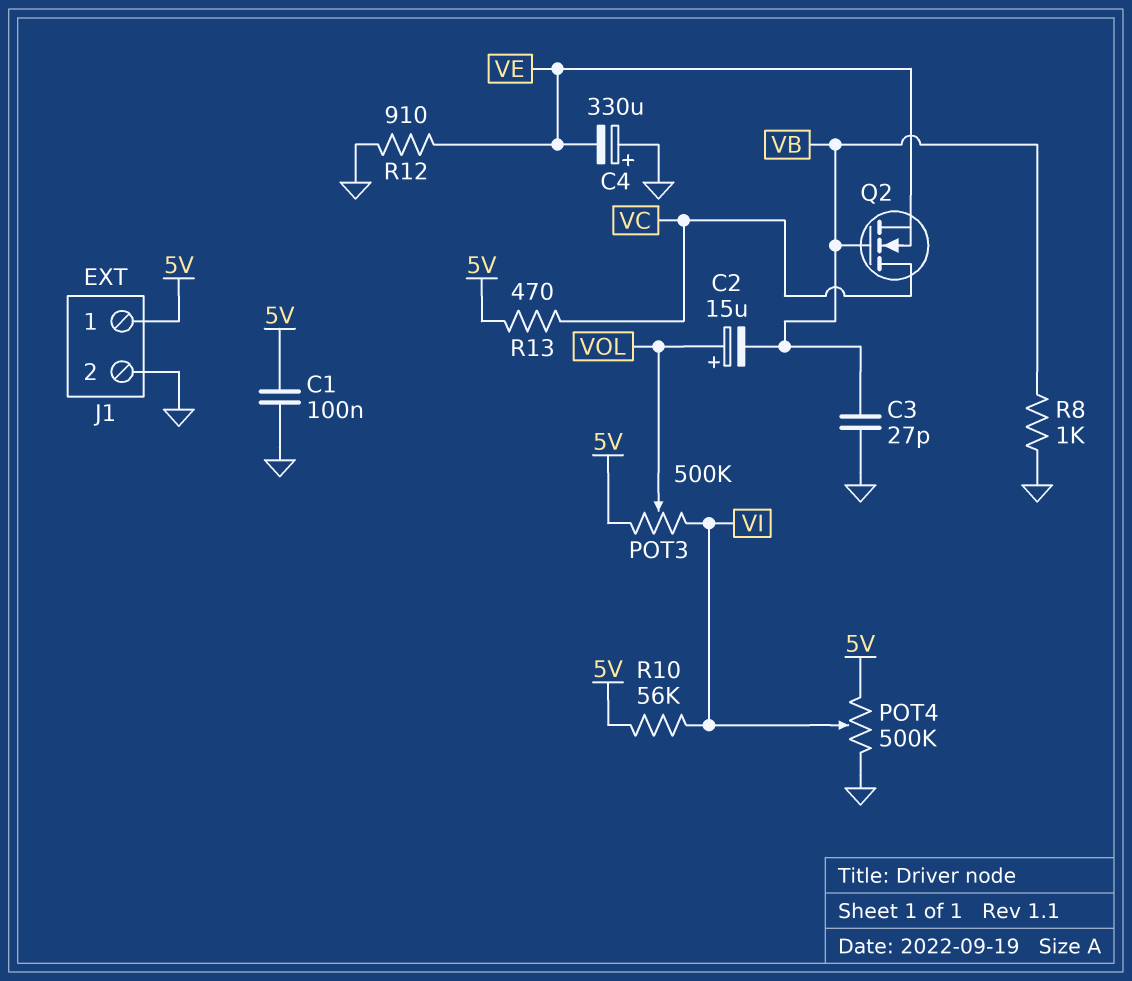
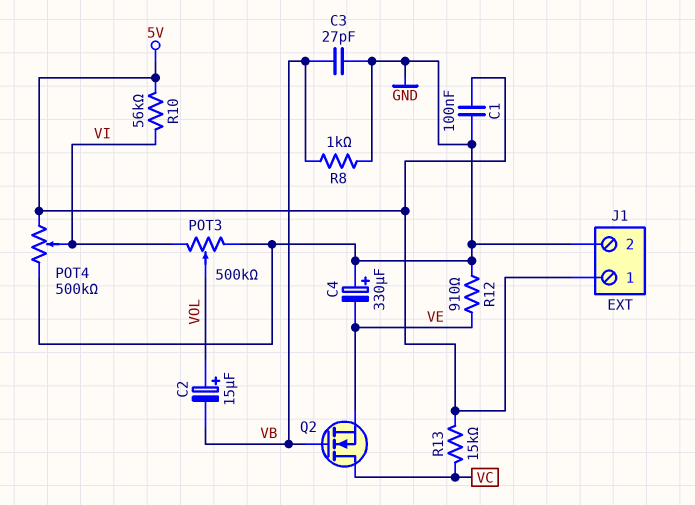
POT3: 500k (5V, VI, wiper VOL) -> 500k (GND, VI, wiper VOL)
R13: 470 (5V, VC) -> 15k (5V, VC)

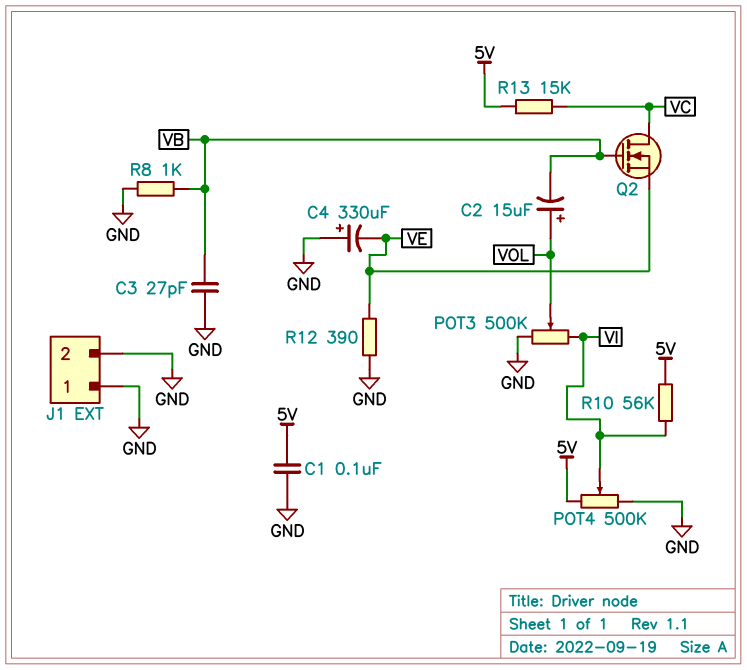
J1 pin 1: 5V -> GND
R12: 910 (GND, VE) -> 390 (GND, VE)

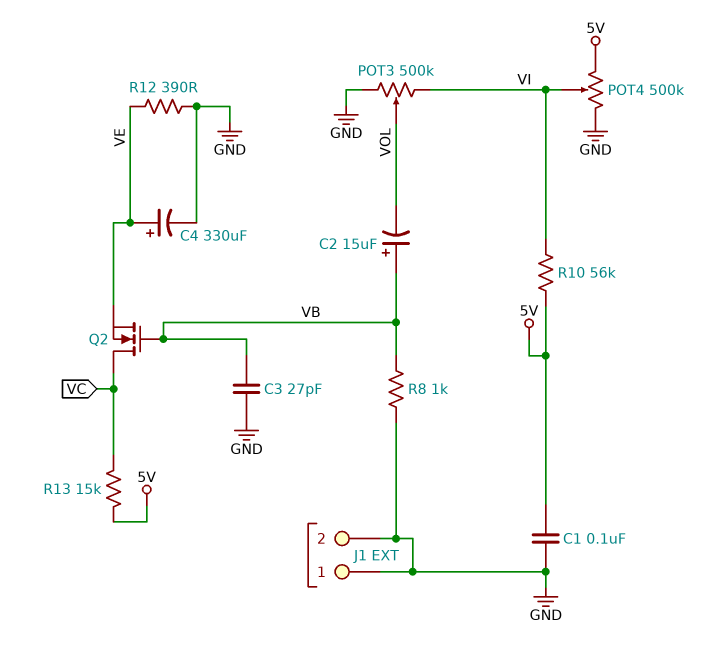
C2: 15uF (plus VOL, minus VB) -> 15uF (plus VB, minus VOL)
C4: 330uF (plus GND, minus VE) -> 330uF (plus VE, minus GND)

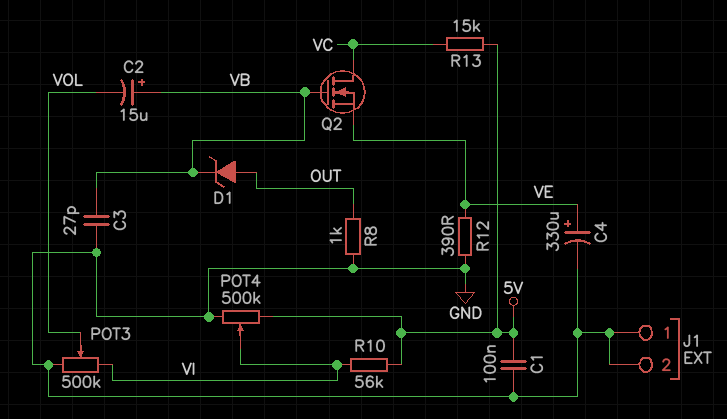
D1: none -> zener (A OUT, K VB)
R8: 1k (GND, VB) -> 1k (GND, OUT)

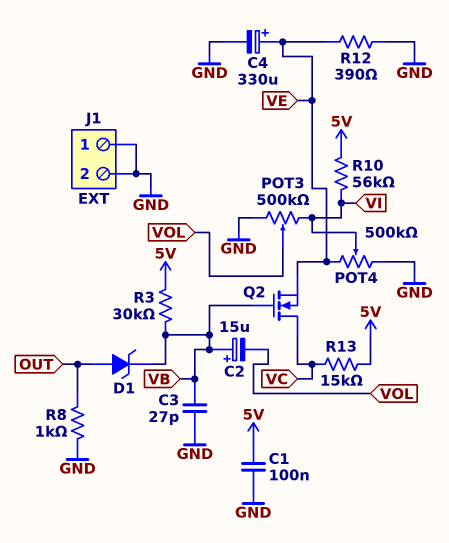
POT4: 500k (5V, GND, wiper VI) -> 500k (GND, VE, wiper VI)
R3: none -> 30k (5V, VB)

